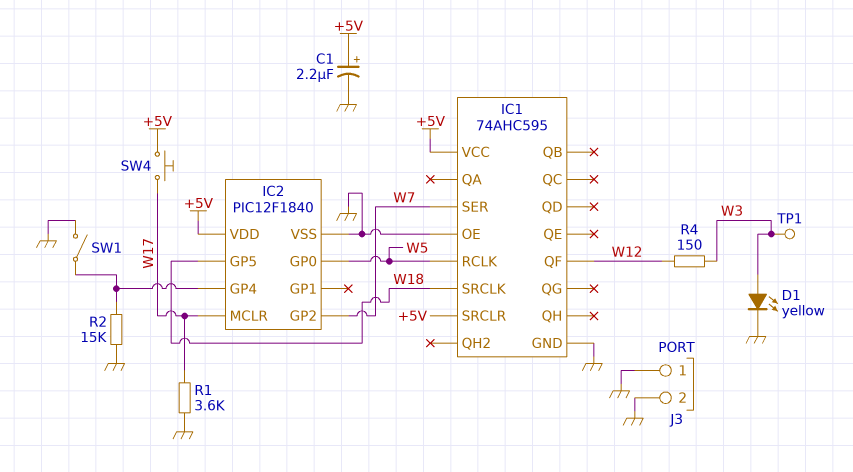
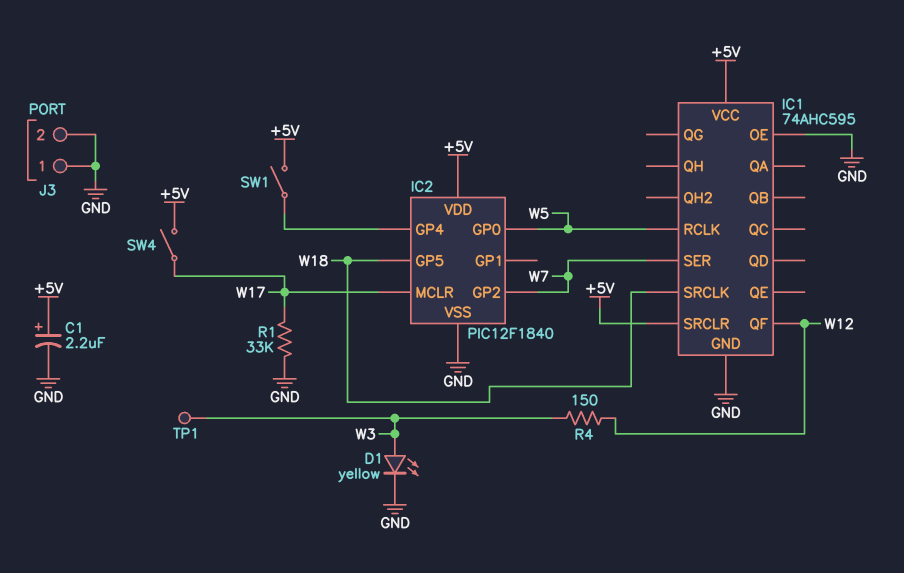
R1: 3.6k (GND, W17) -> 33k (GND, W17)
R2: 15k (GND, IC2/GP4) -> none
SW1: switch (GND, IC2/GP4) -> switch (+5V, IC2/GP4)
SW4: button (+5V, W17) -> switch (+5V, W17)

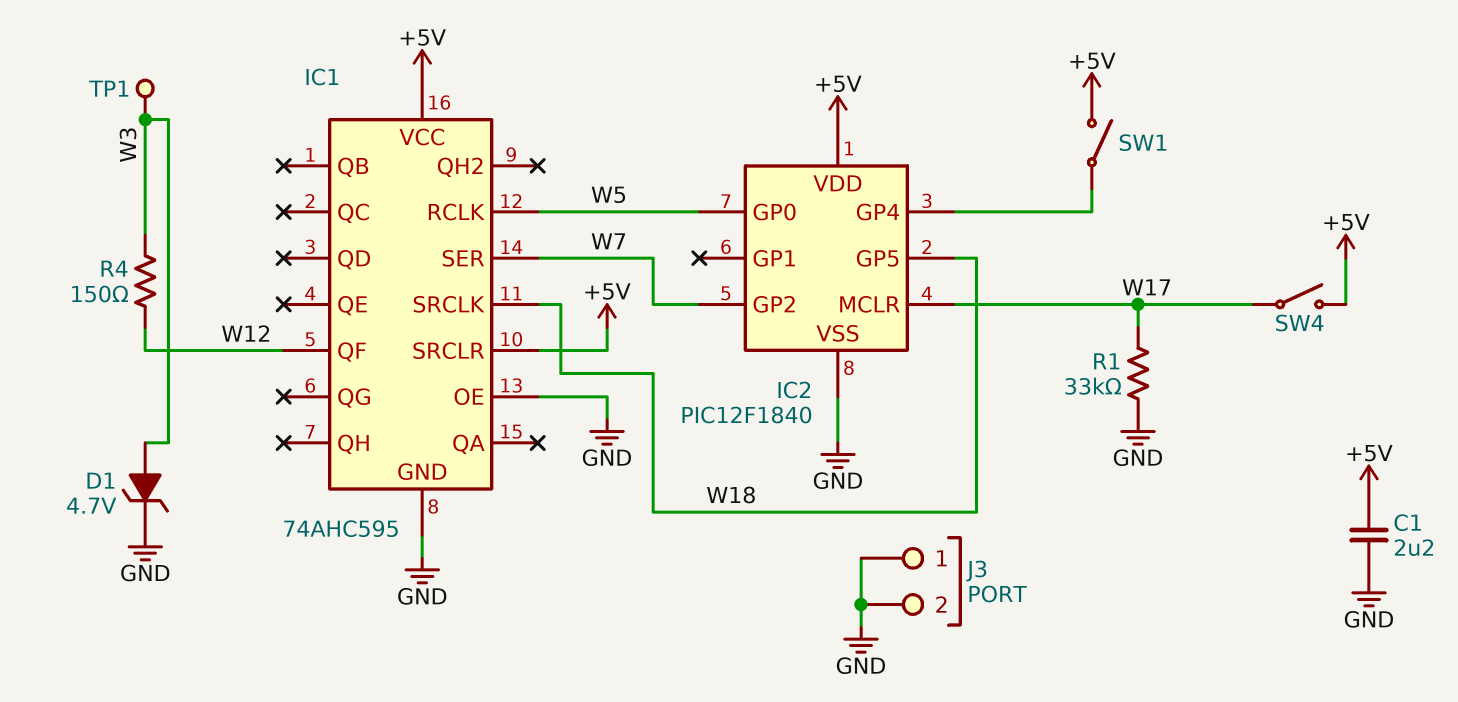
C1: 2.2uF (plus +5V, minus GND) -> 2.2uF (+5V, GND)
D1: LED yellow (A W3, K GND) -> zener 4.7V (A W3, K GND)

